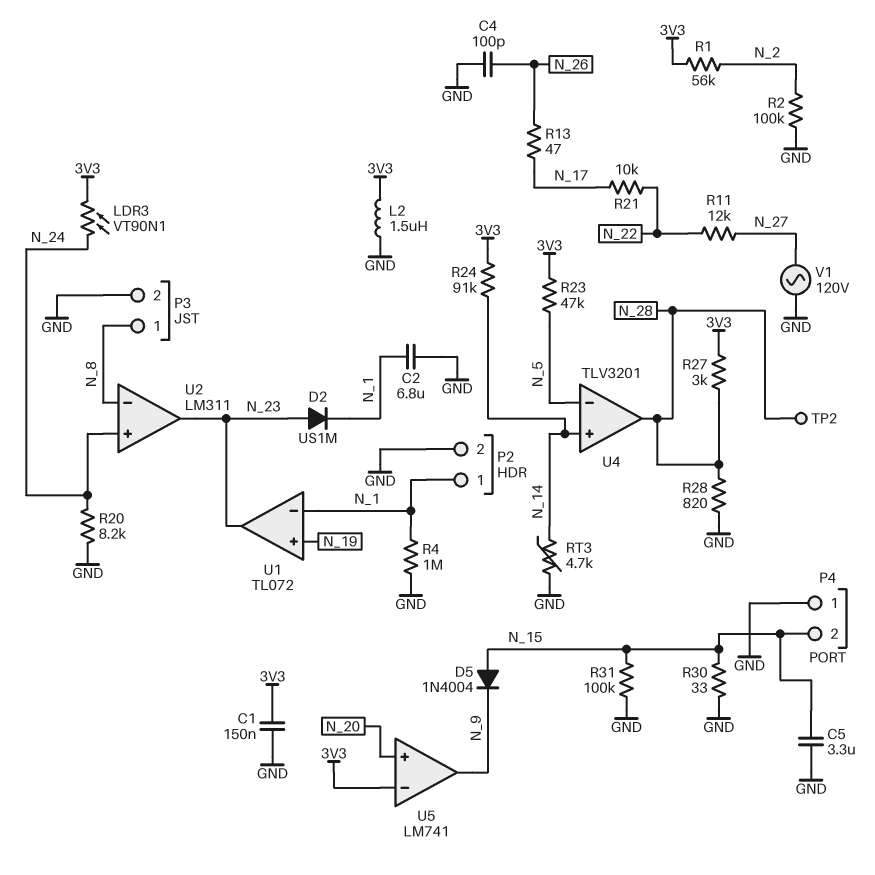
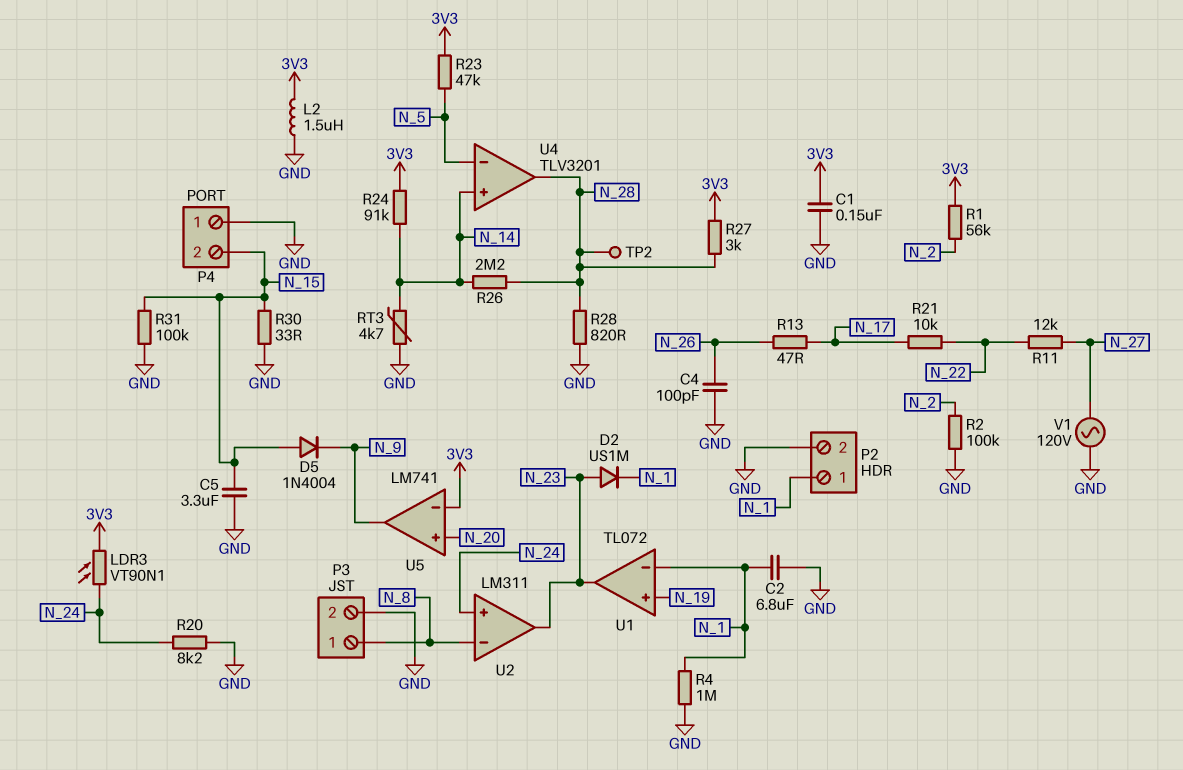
R26: none -> 2.2M (N_14, N_28)

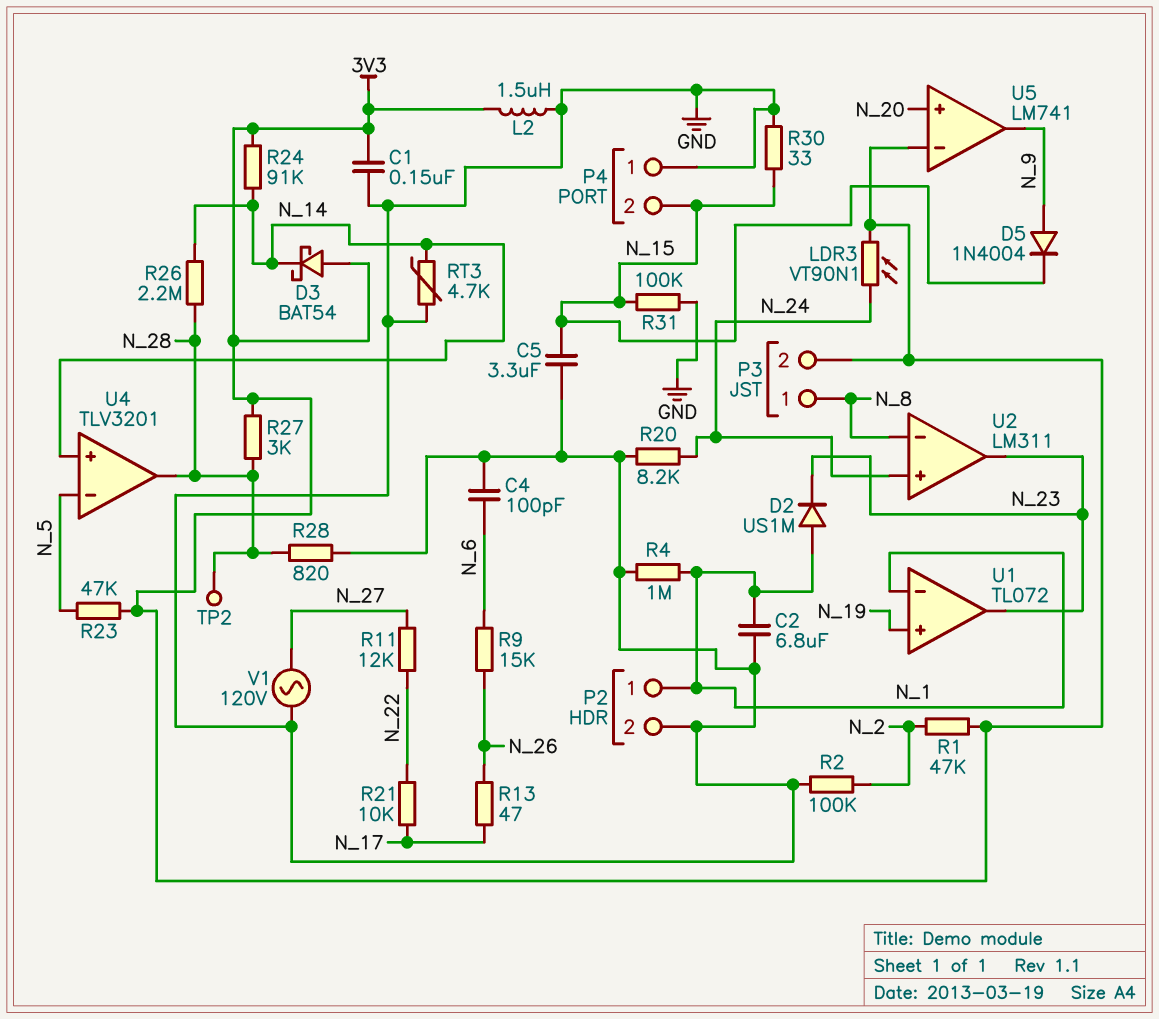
C4: 100pF (GND, N_26) -> 100pF (GND, N_6)
D2: diode US1M (A N_23, K N_1) -> diode US1M (A N_1, K N_23)
D3: none -> schottky BAT54 (A 3V3, K N_14)
D5: diode 1N4004 (A N_15, K N_9) -> diode 1N4004 (A N_9, K N_15)
P3 pin 2: GND -> 3V3
R1: 56k (3V3, N_2) -> 47k (3V3, N_2)
R9: none -> 15k (N_6, N_26)

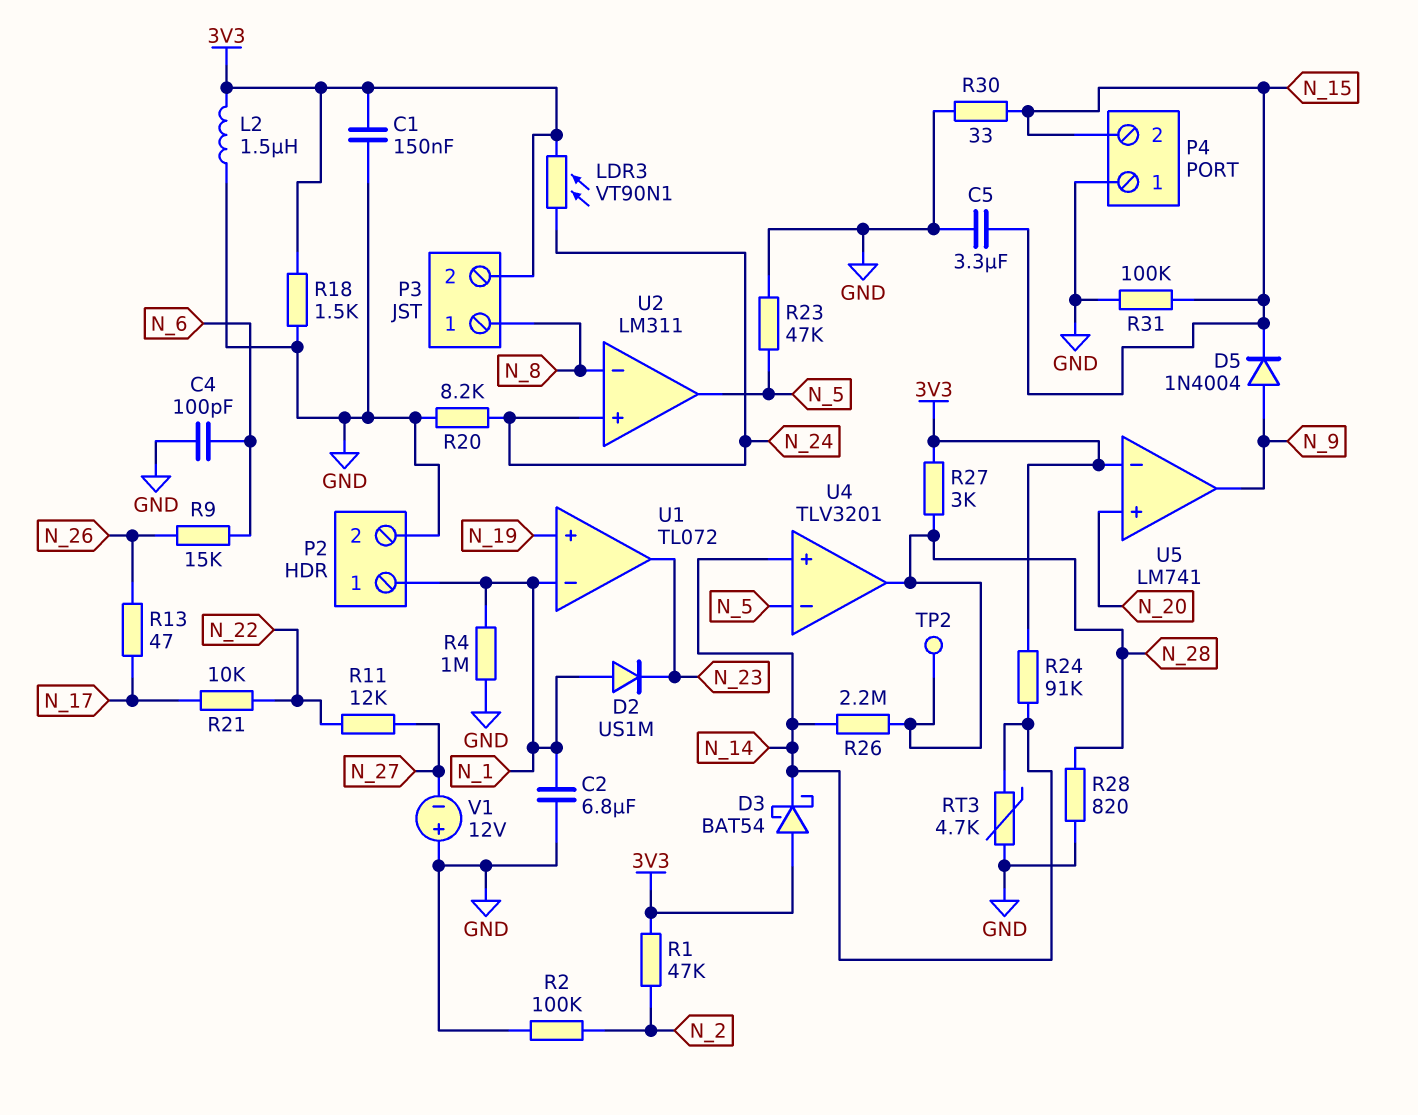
R18: none -> 1.5k (3V3, GND)
R23: 47k (3V3, N_5) -> 47k (GND, N_5)
U2 pin out: N_23 -> N_5
V1: AC 120V (GND, N_27) -> 12V (plus GND, minus N_27)

